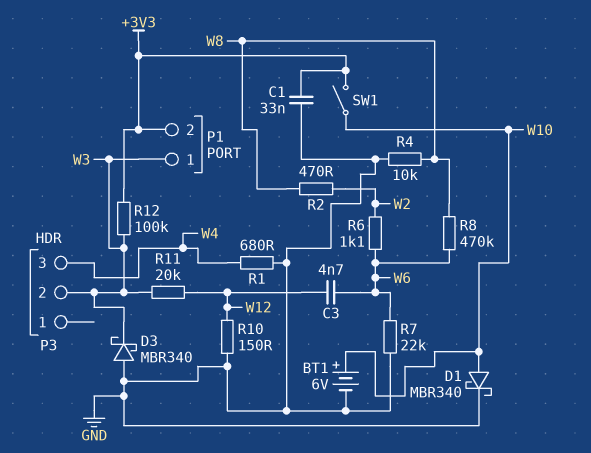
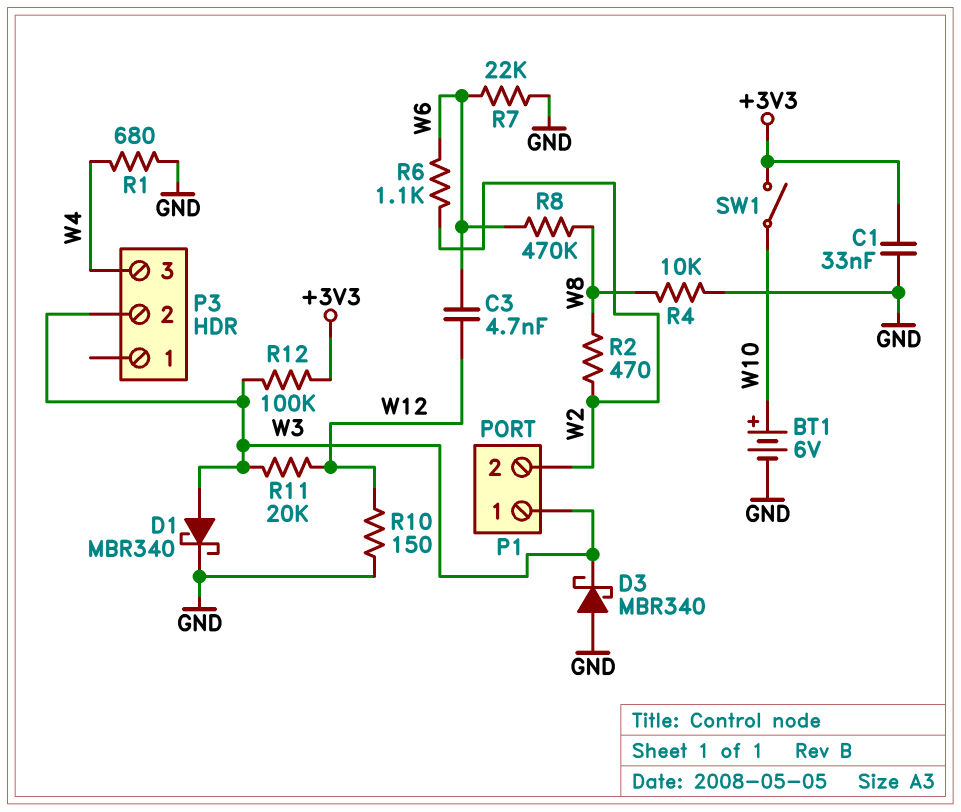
D1: schottky MBR340 (A W10, K GND) -> schottky MBR340 (A W3, K GND)
P1 pin 2: +3V3 -> W2

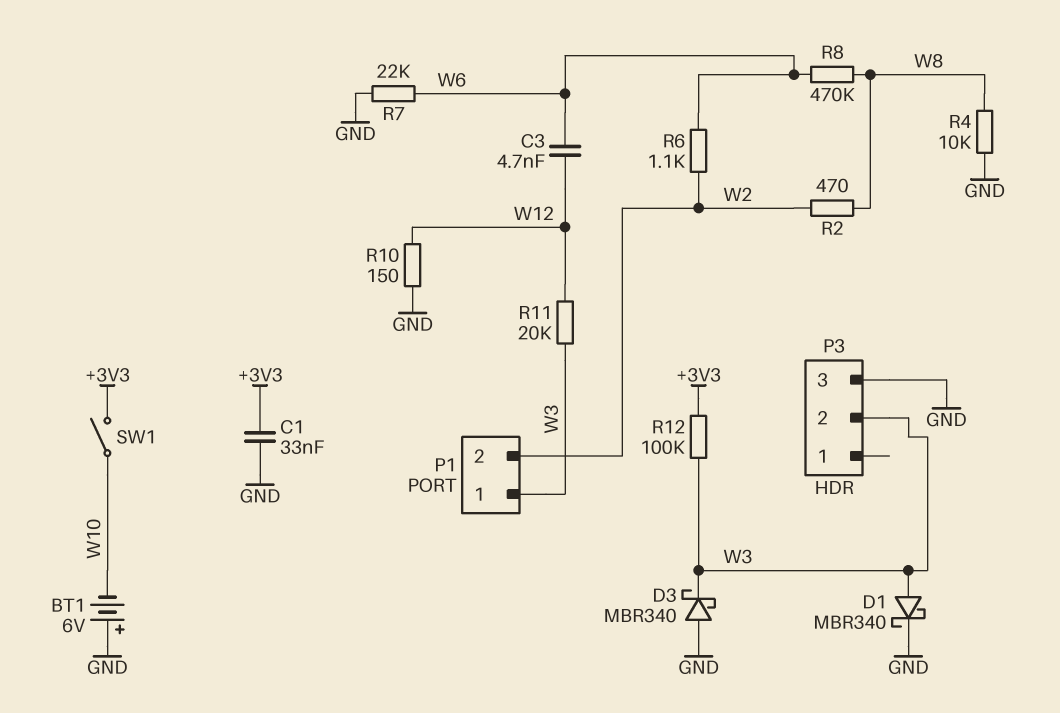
BT1: 6V (plus W10, minus GND) -> 6V (plus GND, minus W10)
P3 pin 3: W4 -> GND
R1: 680 (GND, W4) -> none

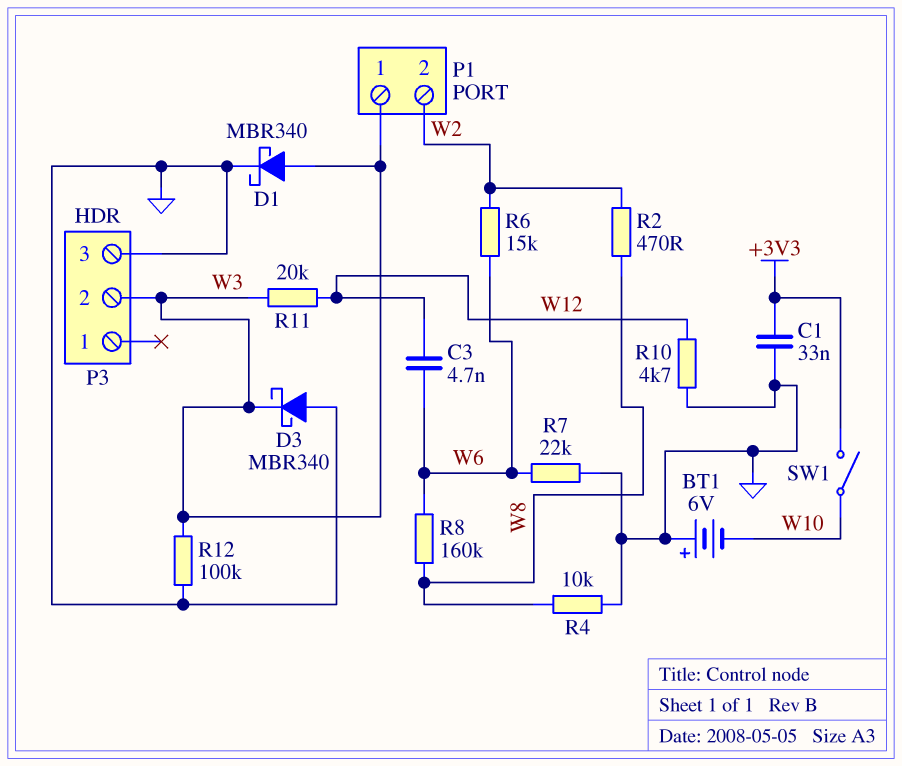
R6: 1.1k (W2, W6) -> 15k (W2, W6)
R8: 470k (W6, W8) -> 160k (W6, W8)
R10: 150 (GND, W12) -> 4.7k (GND, W12)
R12: 100k (+3V3, W3) -> 100k (GND, W3)

